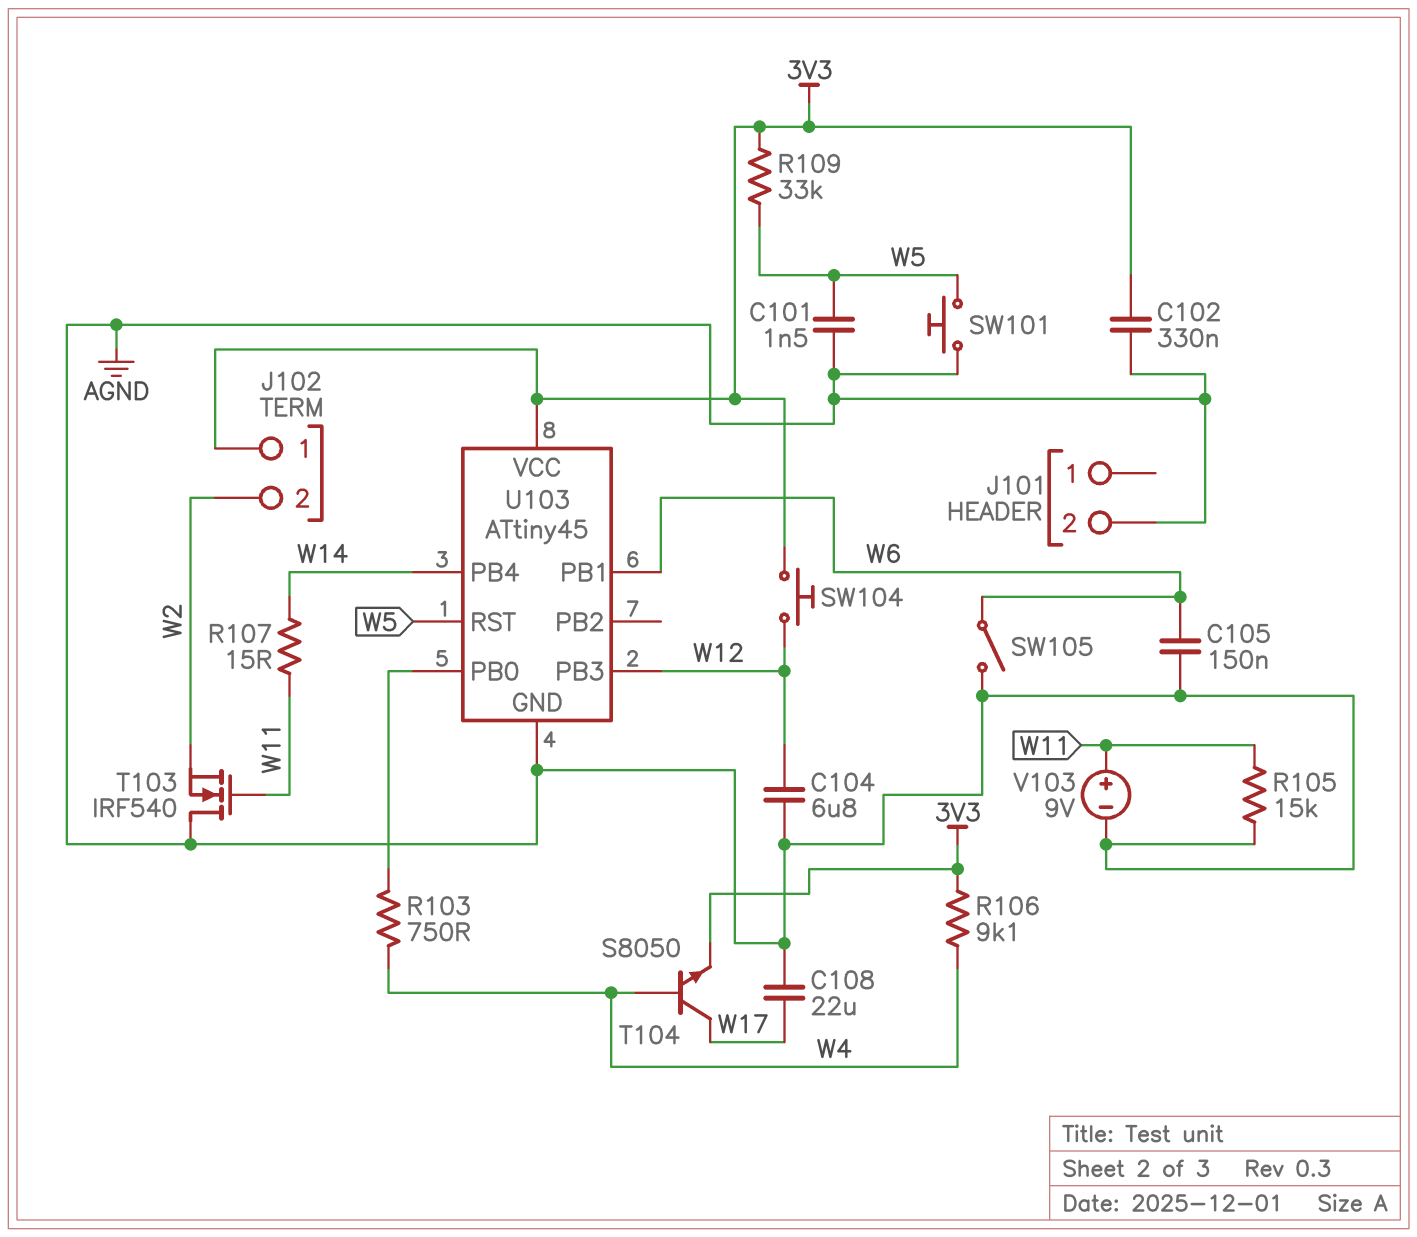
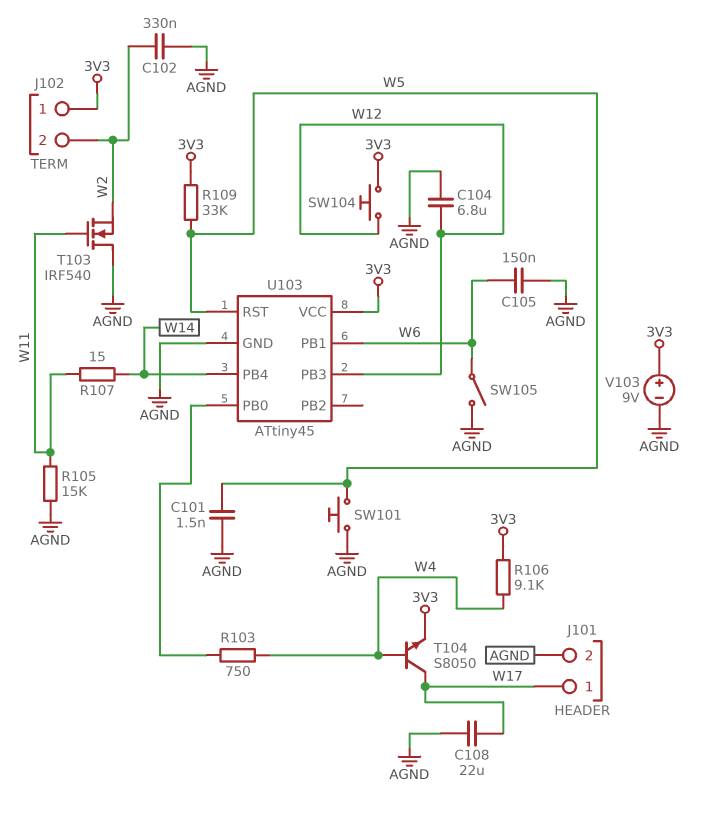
C102: 330nF (3V3, AGND) -> 330nF (AGND, W2)
J101 pin 1: none -> W17
V103: 9V (plus W11, minus AGND) -> 9V (plus 3V3, minus AGND)

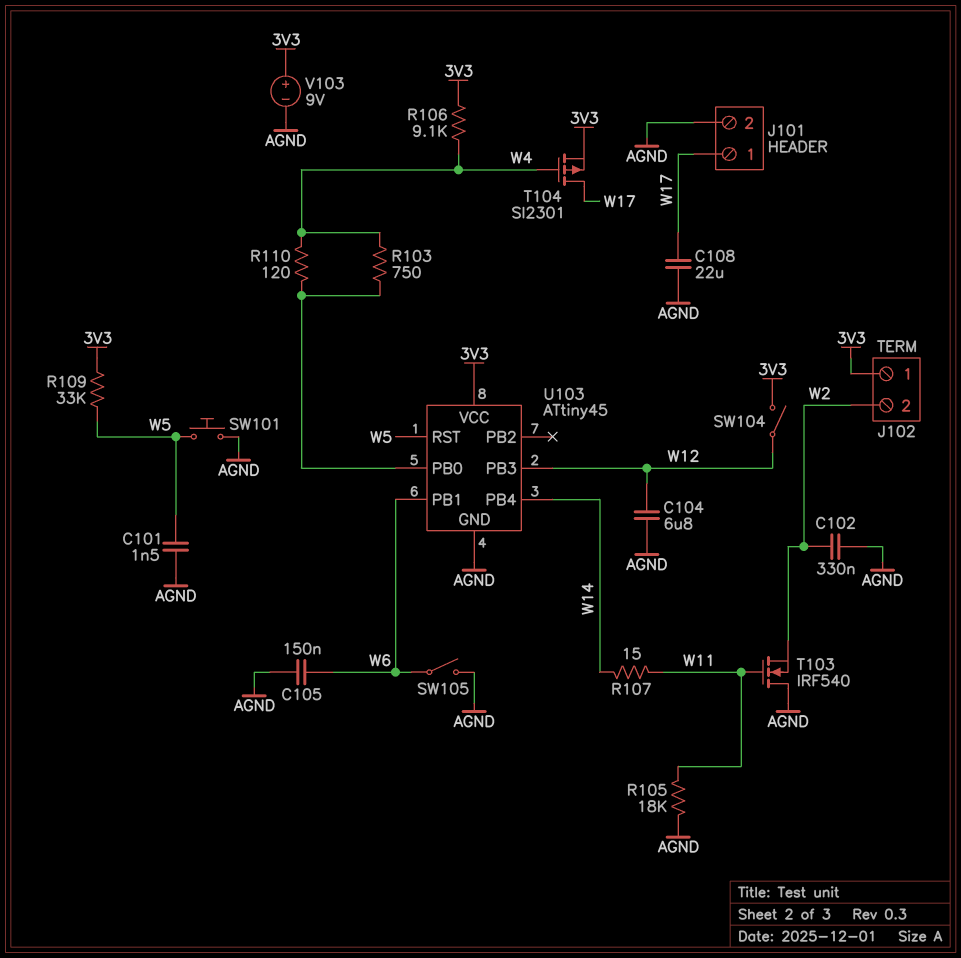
R105: 15k (AGND, W11) -> 18k (AGND, W11)
R110: none -> 120 (U103/PB0, W4)
SW104: button (3V3, W12) -> switch (3V3, W12)
T104: NPN S8050 (B W4, C W17, E 3V3) -> PMOS SI2301 (G W4, D W17, S 3V3)

